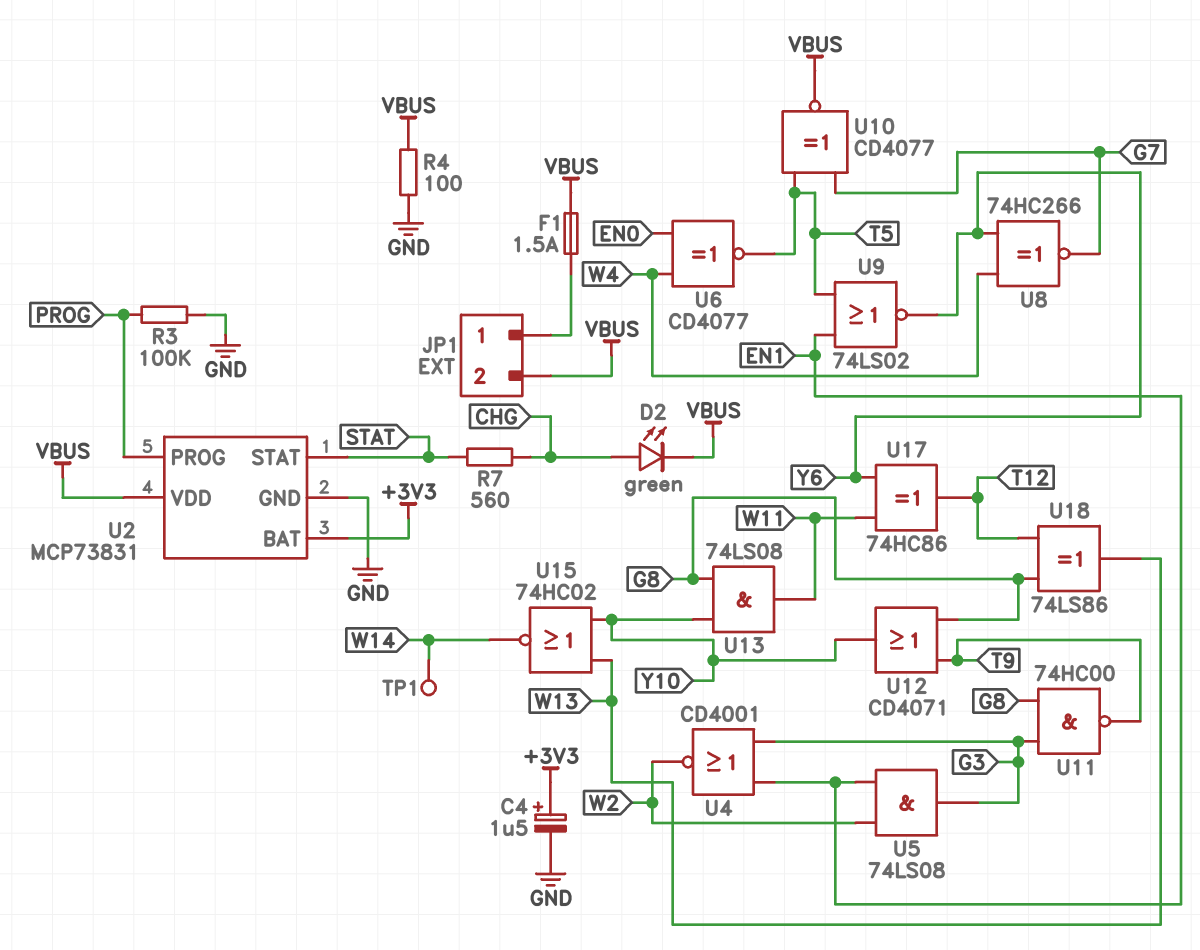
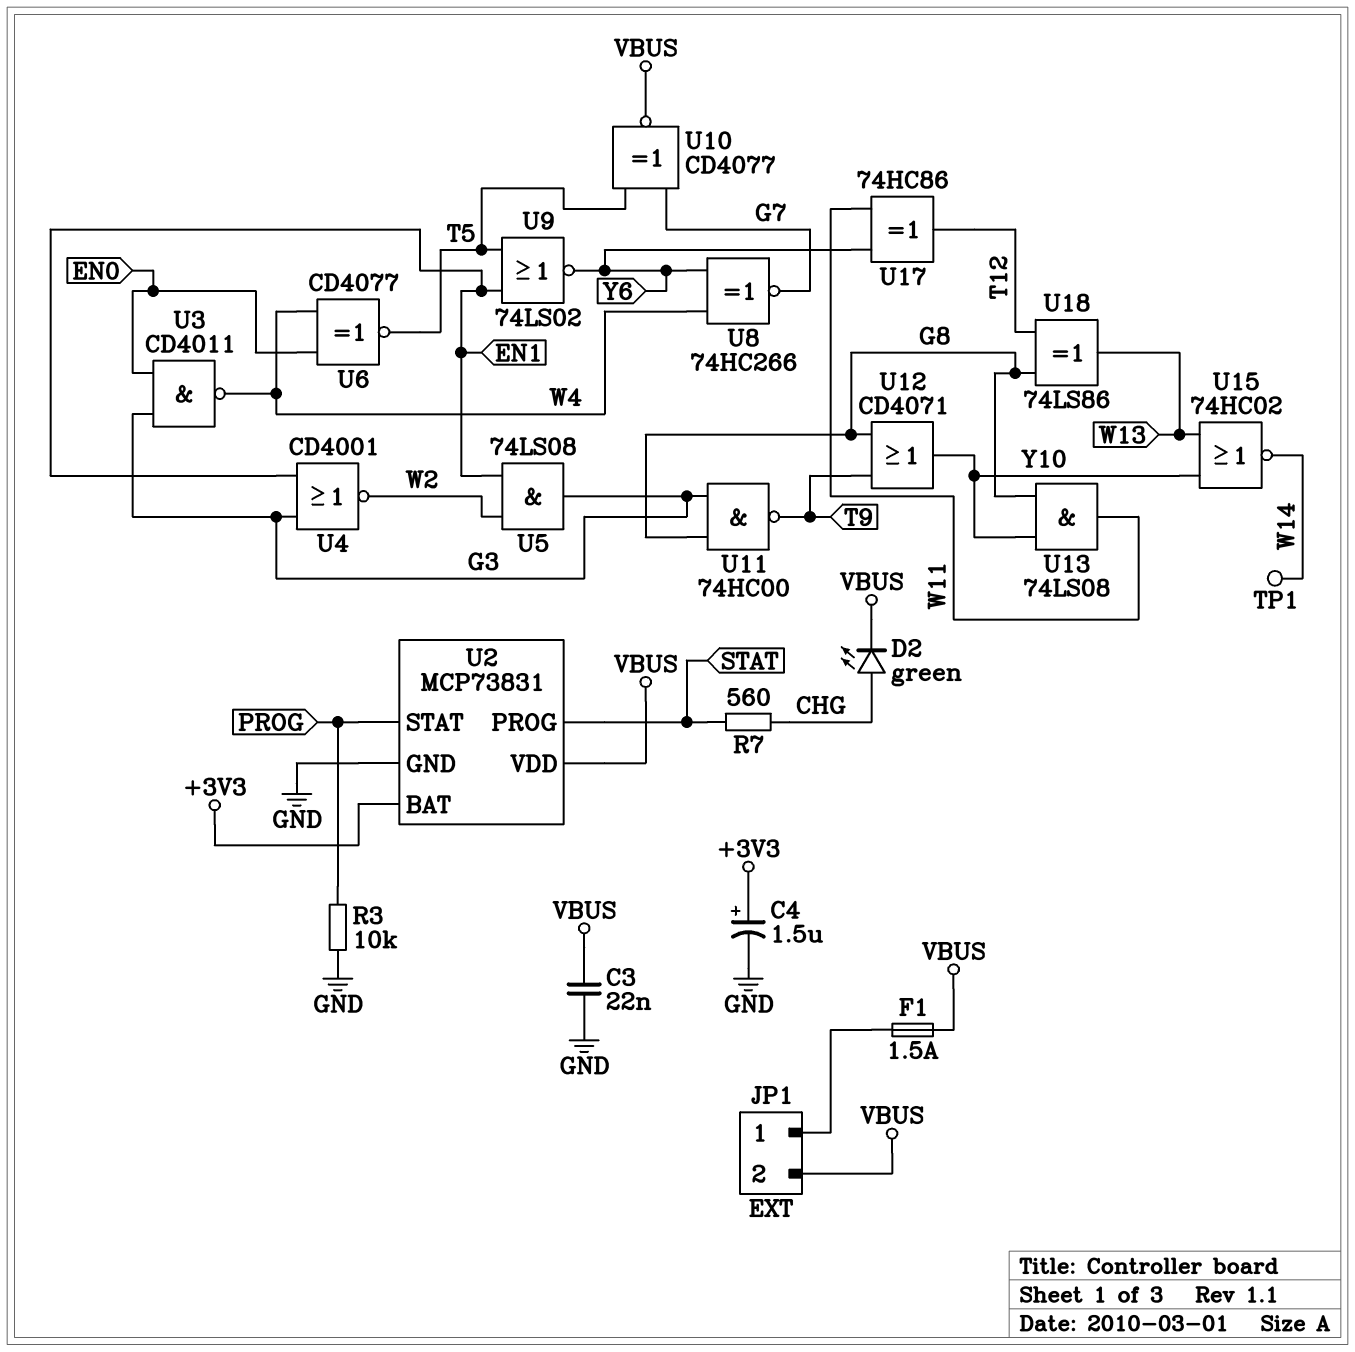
C3: none -> 22nF (GND, VBUS)
R3: 100k (GND, PROG) -> 10k (GND, PROG)
R4: 100 (GND, VBUS) -> none
U2 pin PROG: PROG -> STAT
U2 pin STAT: STAT -> PROG
U3: none -> NAND CD4011 (in EN0, in G3, out W4)

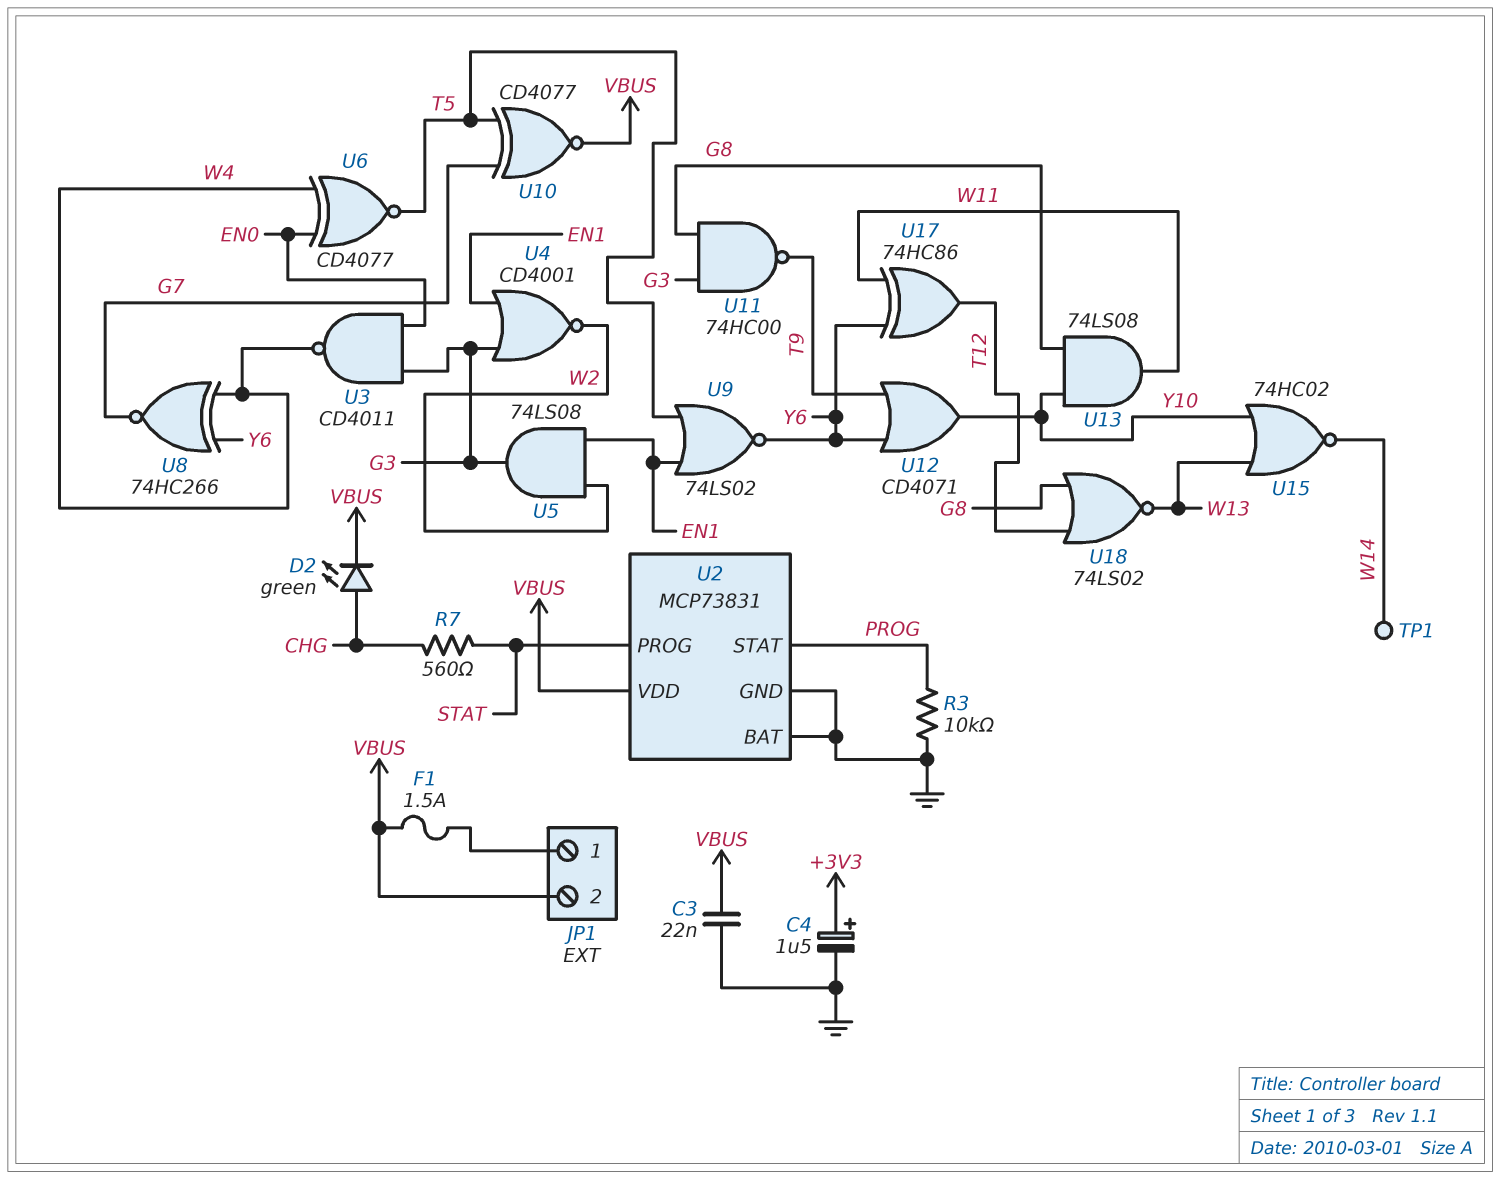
U2 pin BAT: +3V3 -> GND
U12: OR CD4071 (in G8, in T9, out Y10) -> OR CD4071 (in T9, in Y6, out Y10)
U18: XOR 74LS86 (in G8, in T12, out W13) -> NOR 74LS02 (in G8, in T12, out W13)

